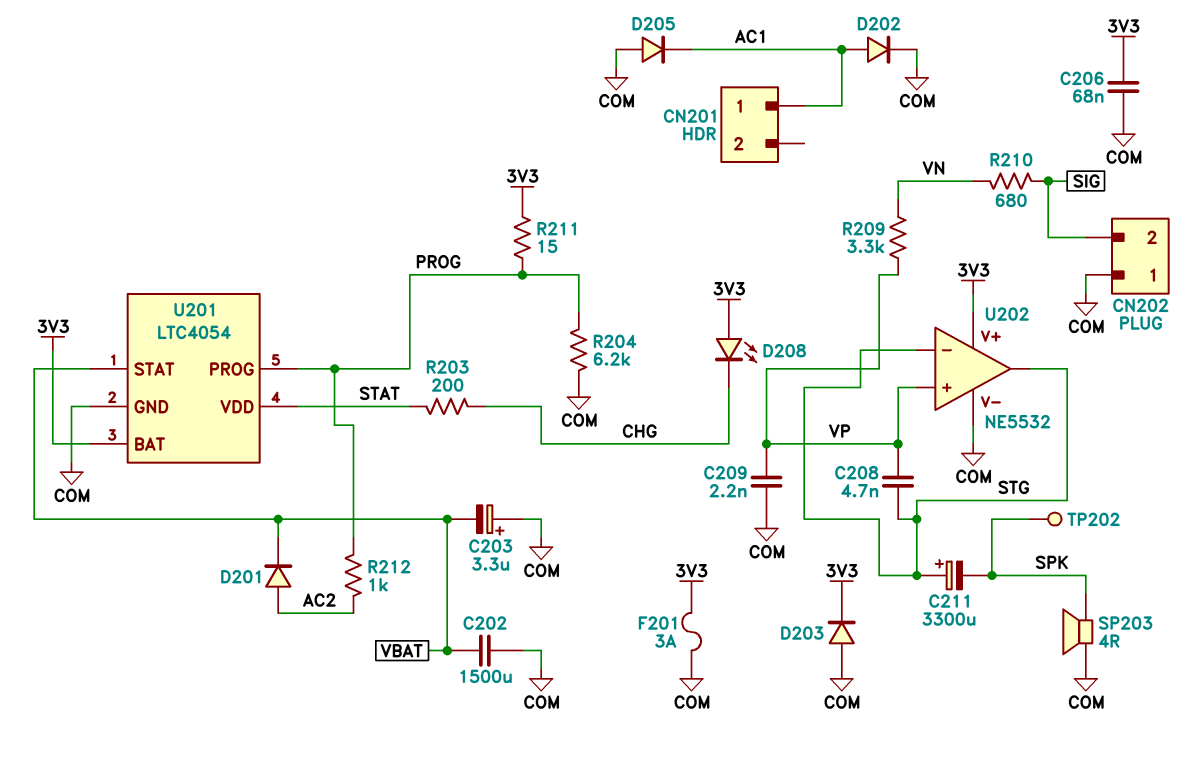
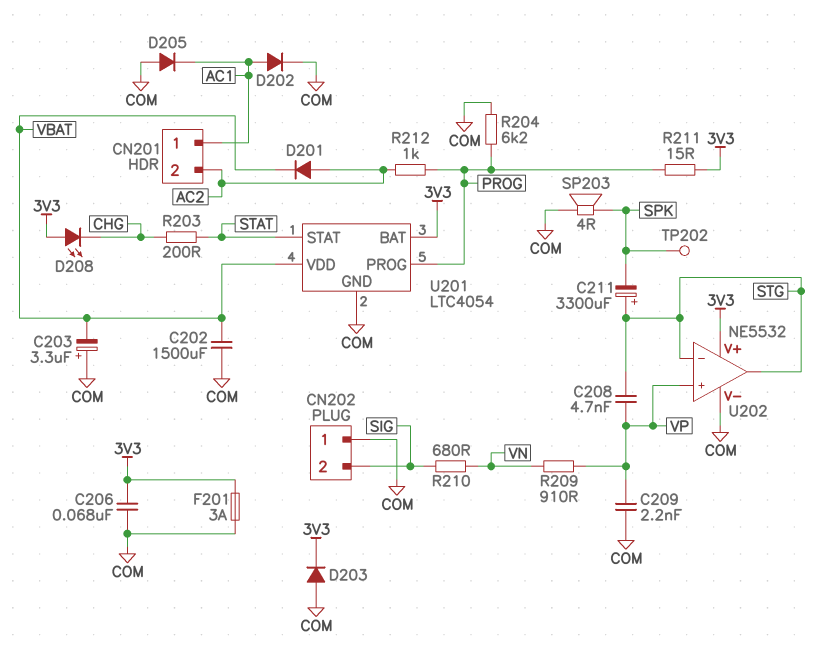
CN201 pin 2: none -> AC2
R209: 3.3k (VN, VP) -> 910 (VN, VP)
U201 pin STAT: VBAT -> STAT
U201 pin VDD: STAT -> VBAT

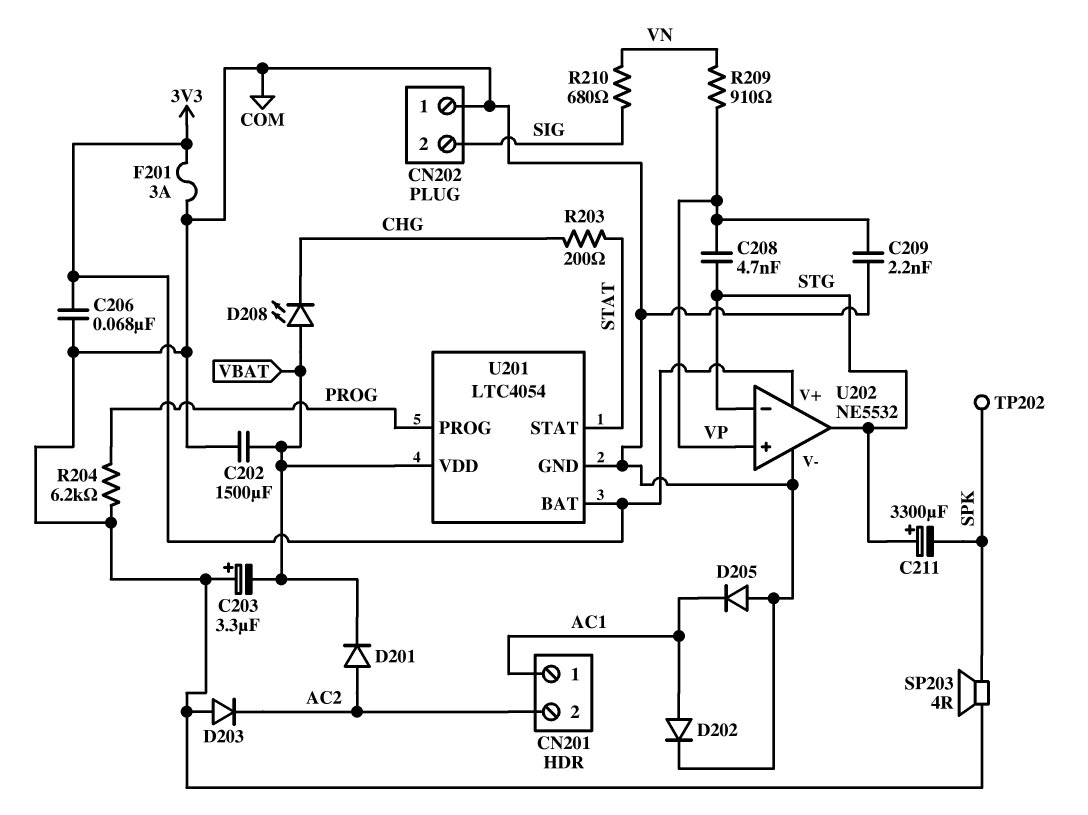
D203: diode (A COM, K 3V3) -> diode (A COM, K AC2)
D208: LED (A 3V3, K CHG) -> LED (A VBAT, K CHG)
R211: 15 (3V3, PROG) -> none
R212: 1k (AC2, PROG) -> none

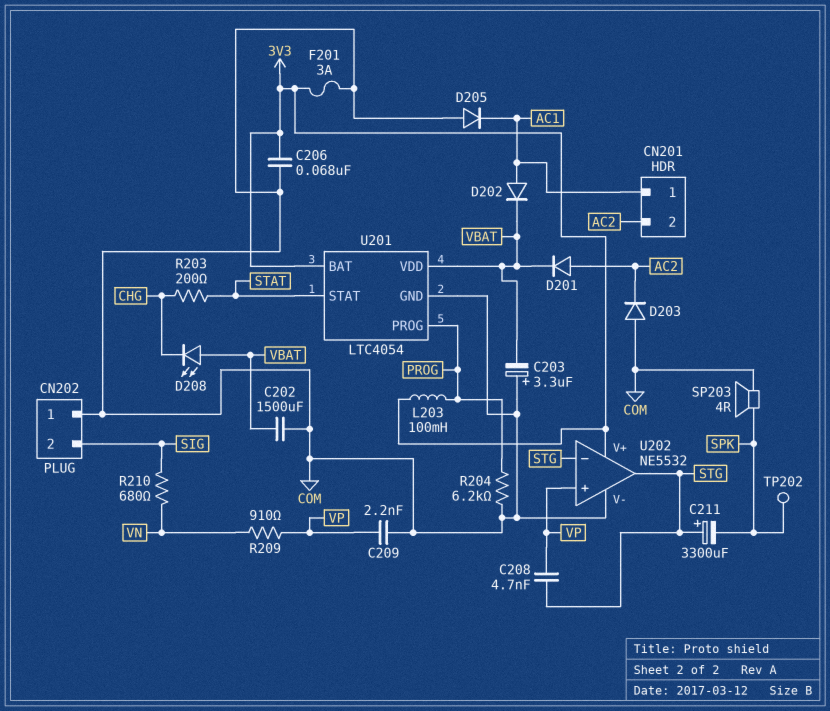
D202: diode (A AC1, K COM) -> diode (A AC1, K VBAT)
L203: none -> 100mH (3V3, PROG)

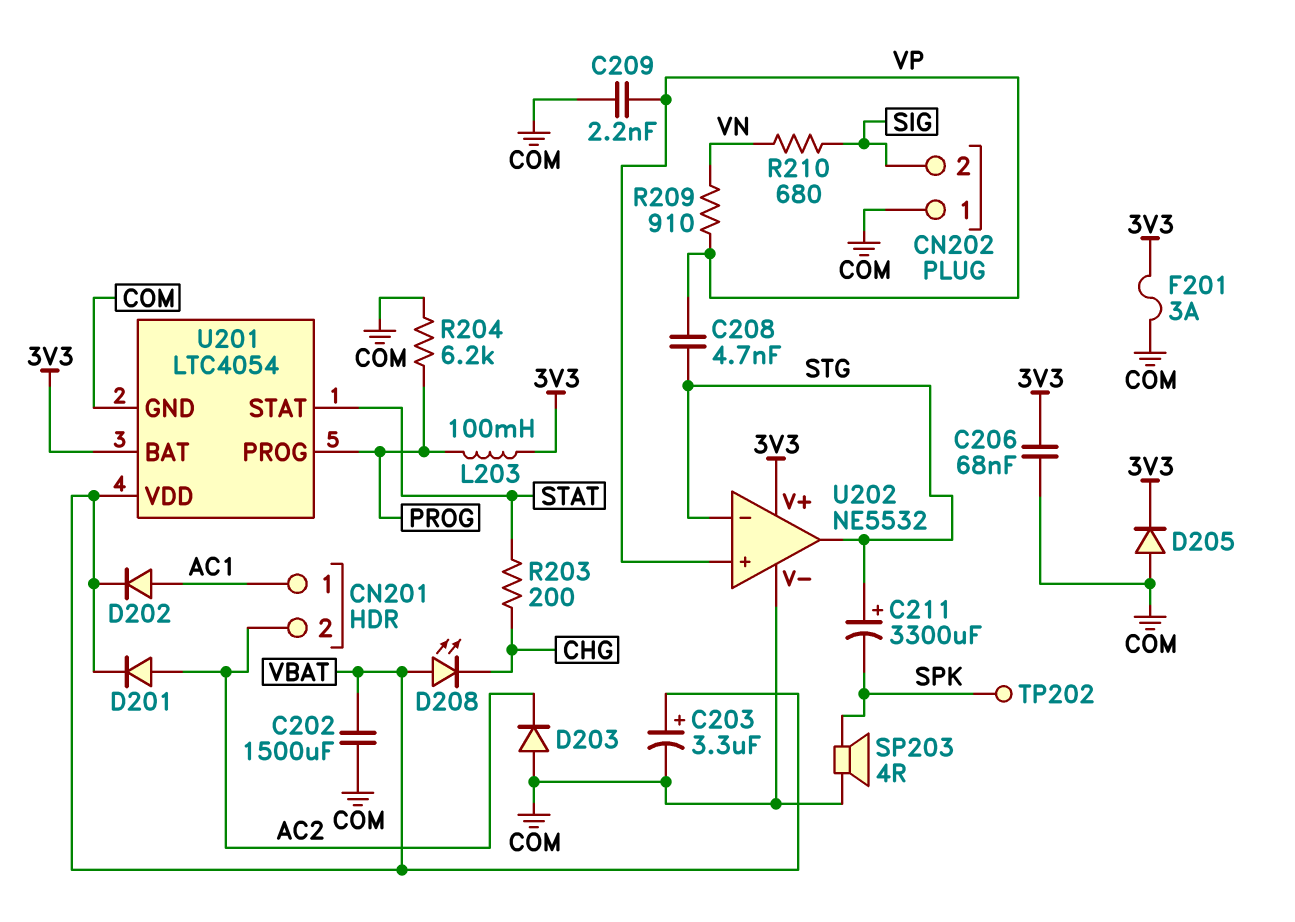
C203: 3.3uF (plus COM, minus VBAT) -> 3.3uF (plus VBAT, minus COM)
D205: diode (A COM, K AC1) -> diode (A COM, K 3V3)

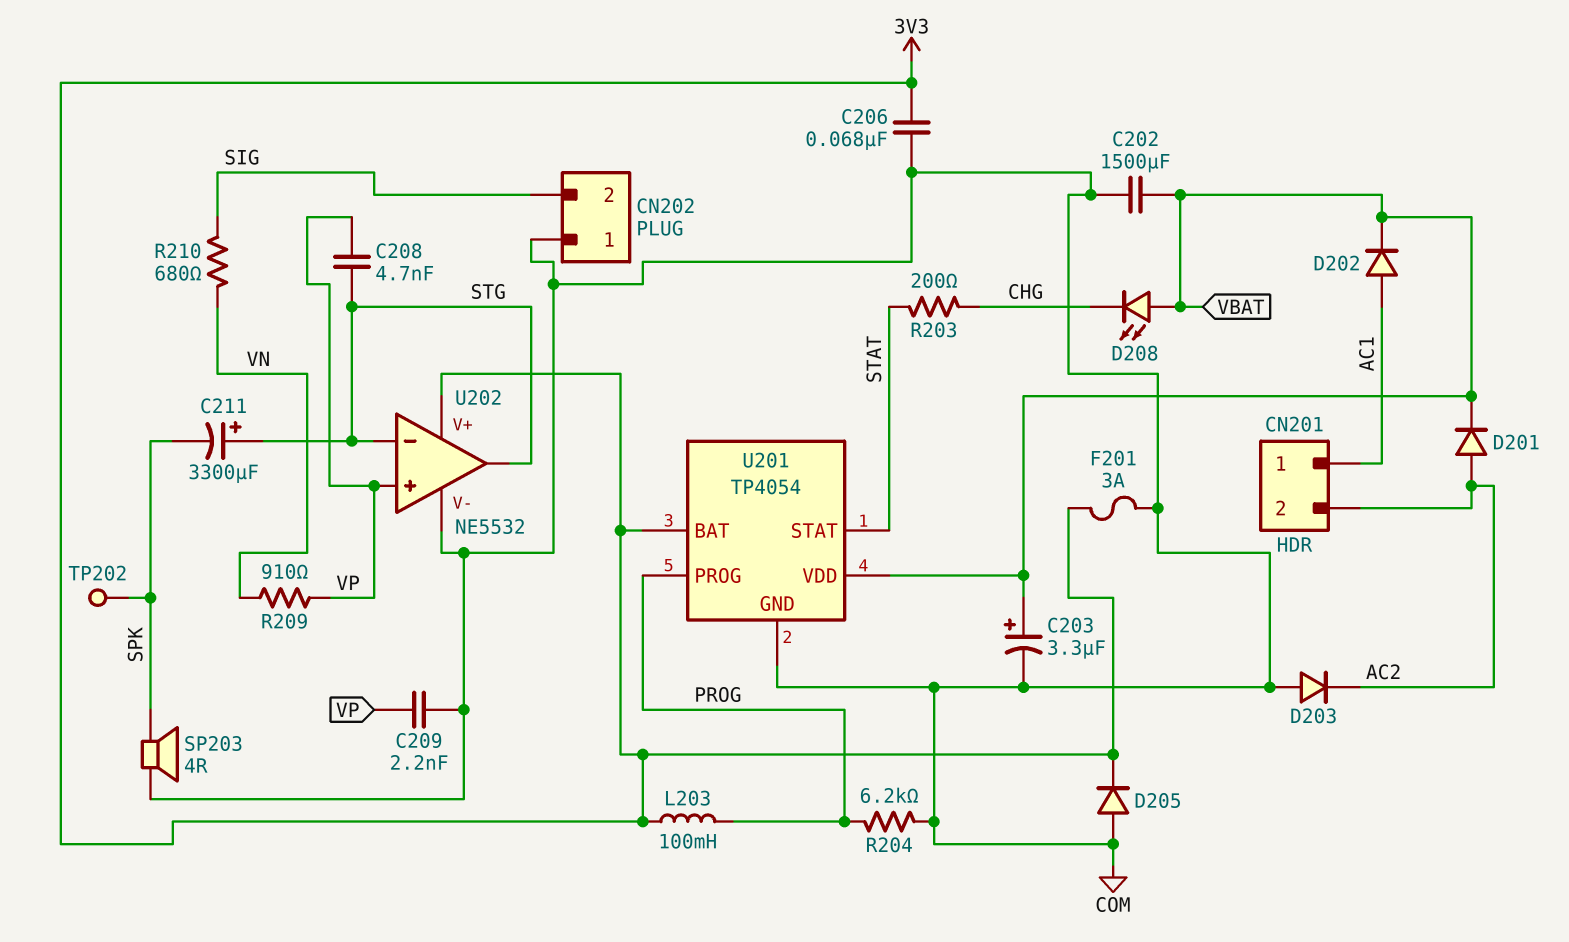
U201: LTC4054 -> TP4054

